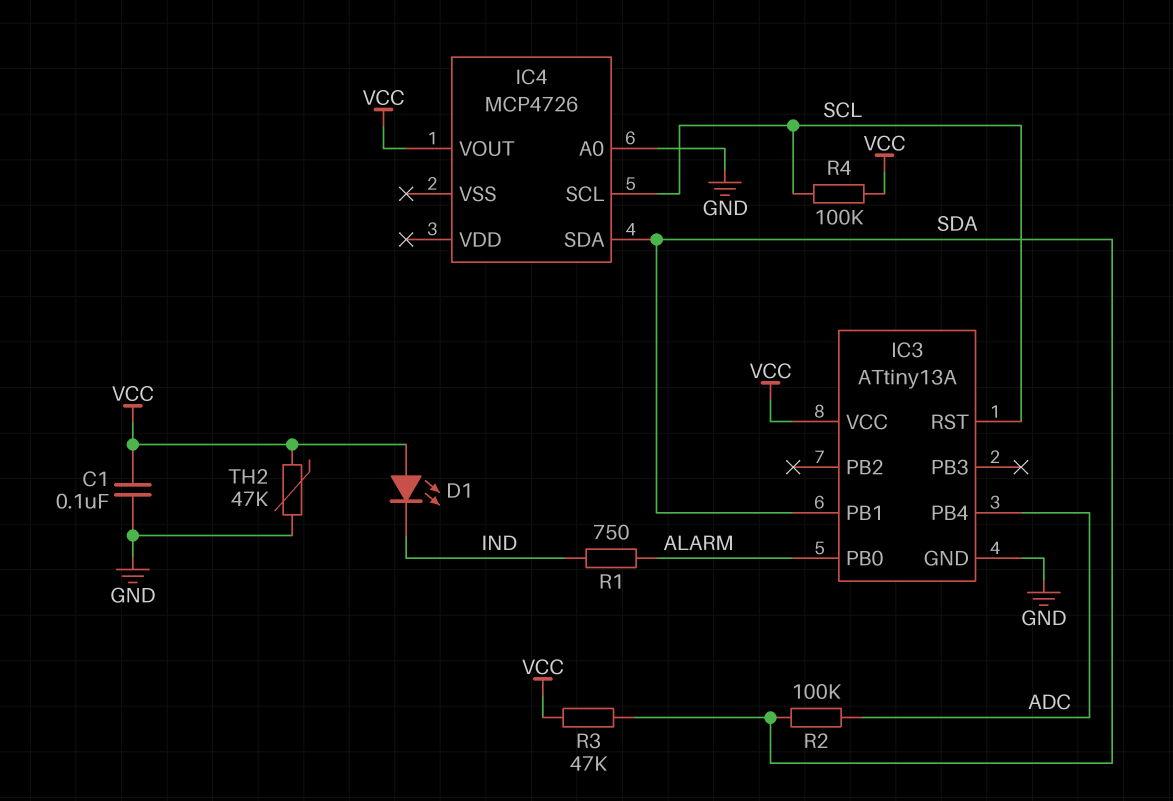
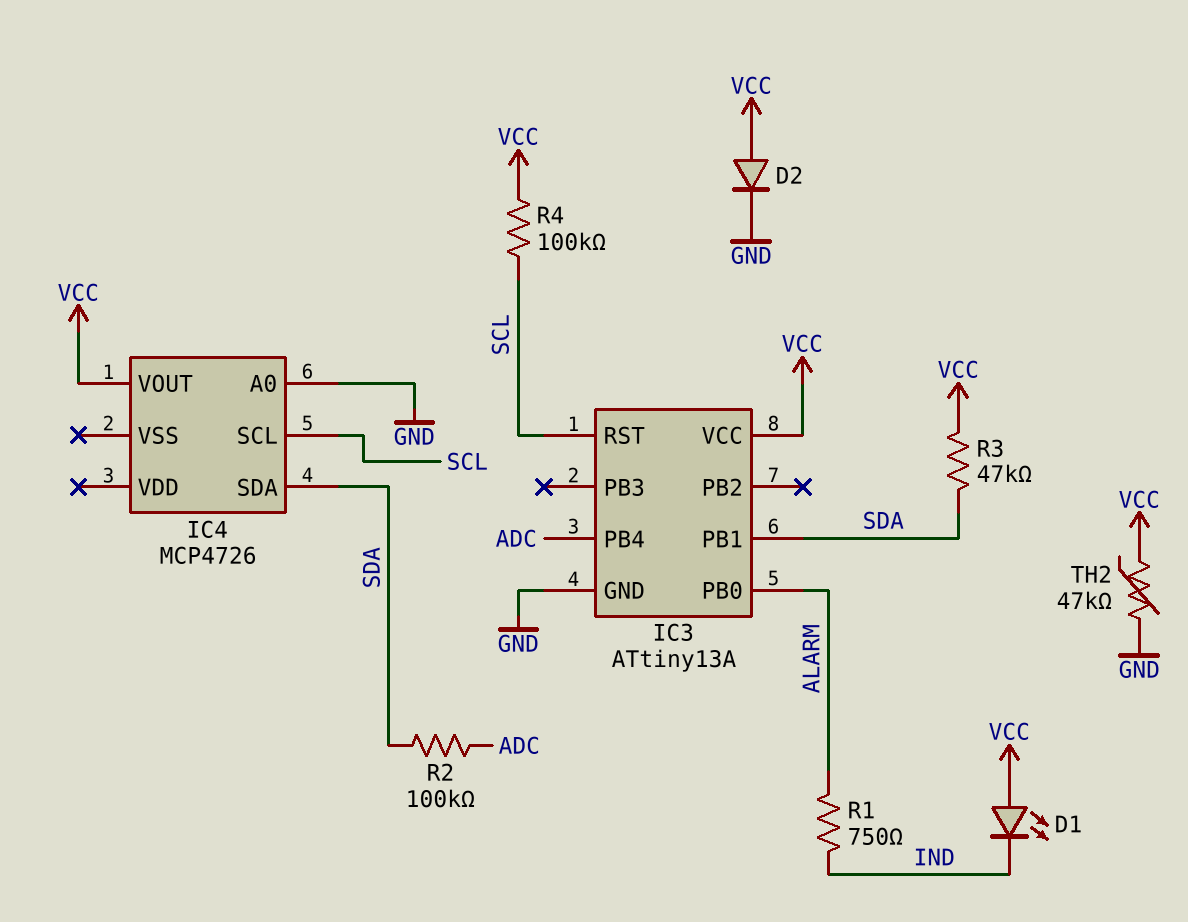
C1: 100nF (GND, VCC) -> none
D2: none -> diode (A VCC, K GND)

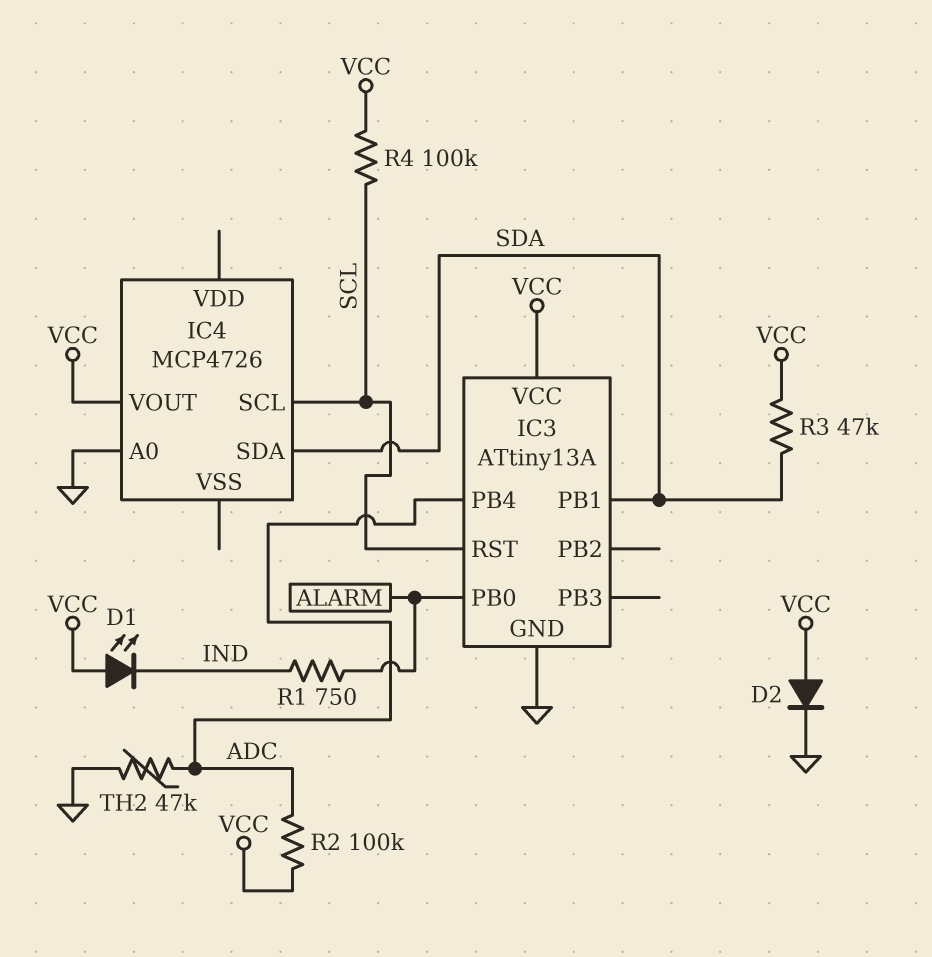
R2: 100k (ADC, SDA) -> 100k (ADC, VCC)
TH2: 47k (GND, VCC) -> 47k (ADC, GND)

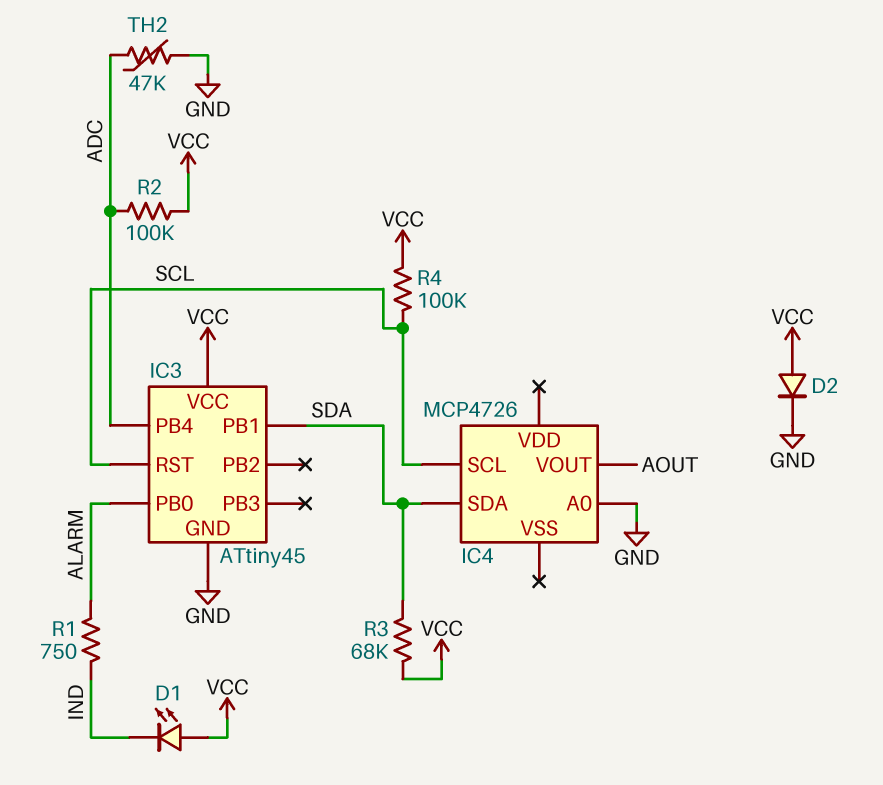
IC3: ATtiny13A -> ATtiny45
IC4 pin VOUT: VCC -> AOUT
R3: 47k (SDA, VCC) -> 68k (SDA, VCC)

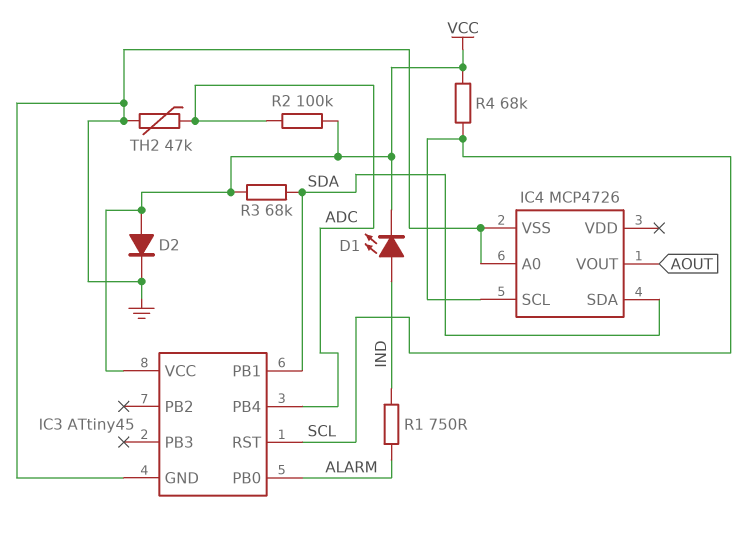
D1: LED (A VCC, K IND) -> LED (A IND, K VCC)
IC4 pin VSS: none -> GND
R4: 100k (SCL, VCC) -> 68k (SCL, VCC)

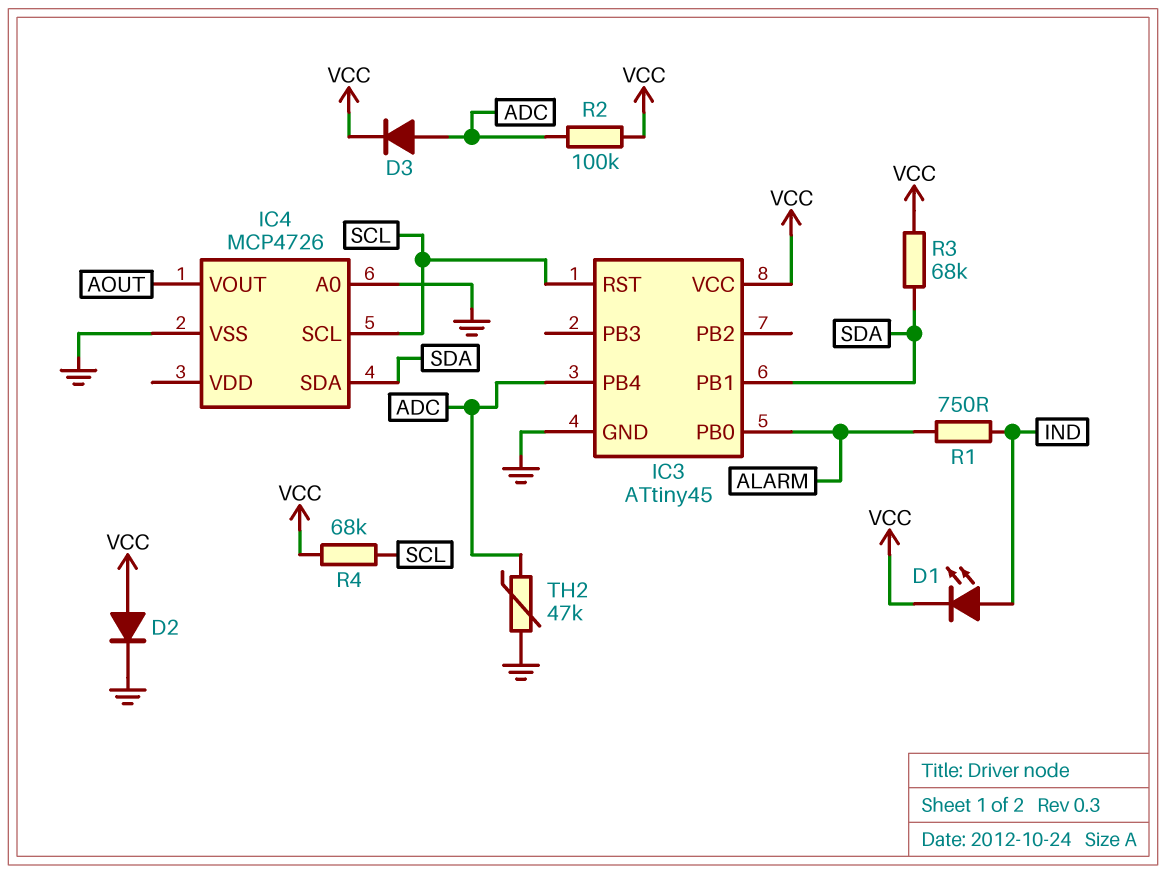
D3: none -> diode (A ADC, K VCC)

